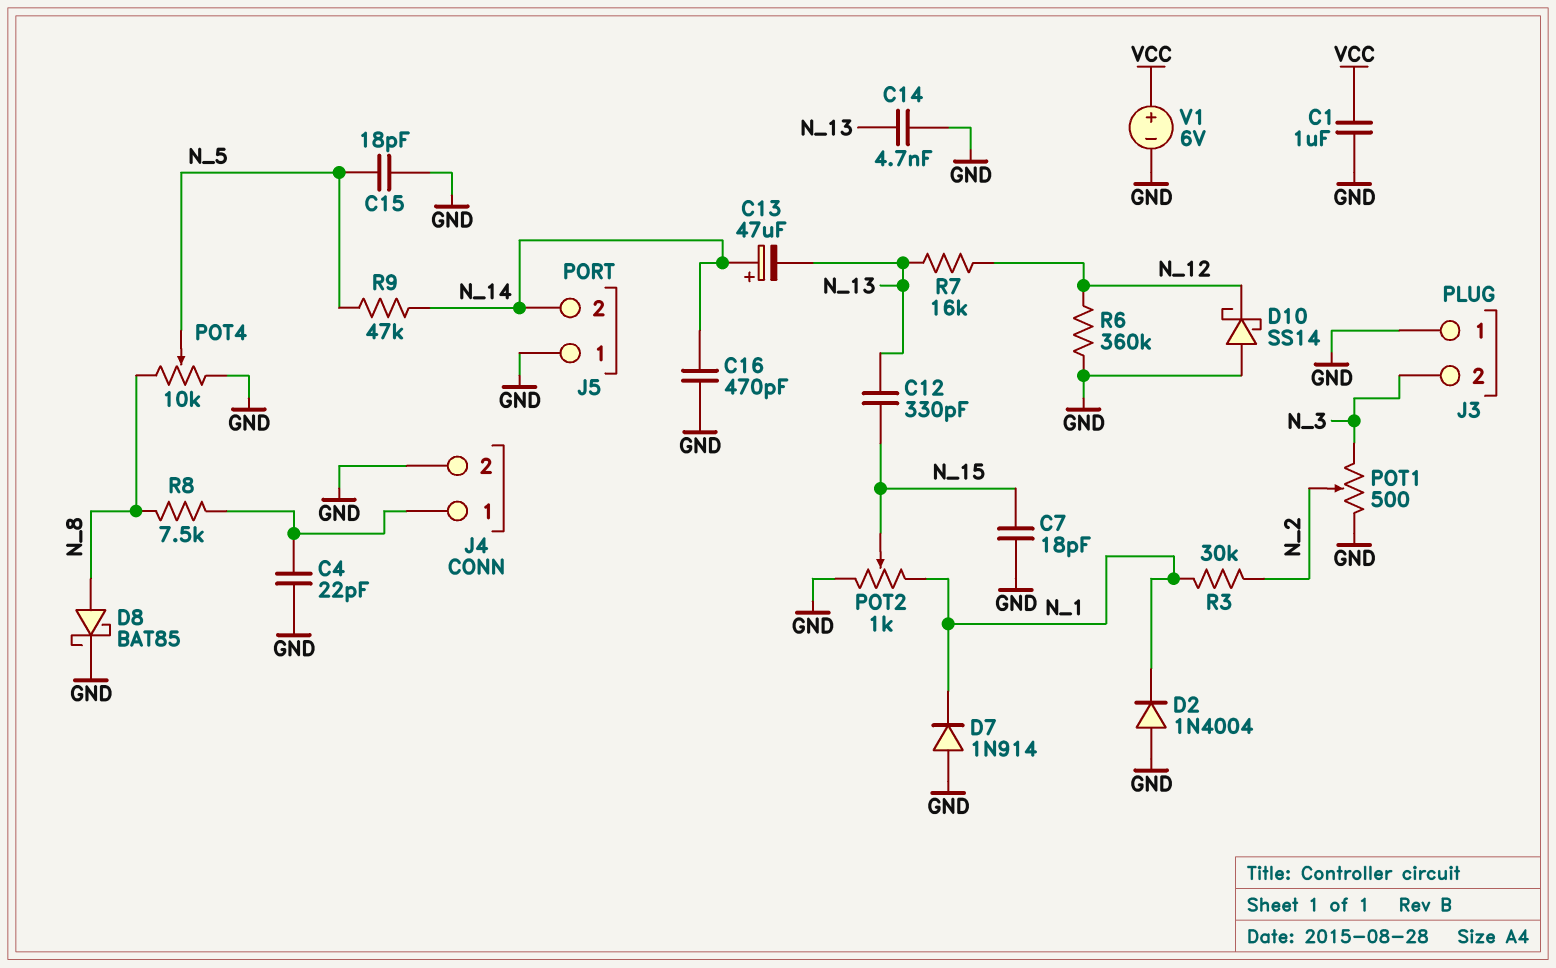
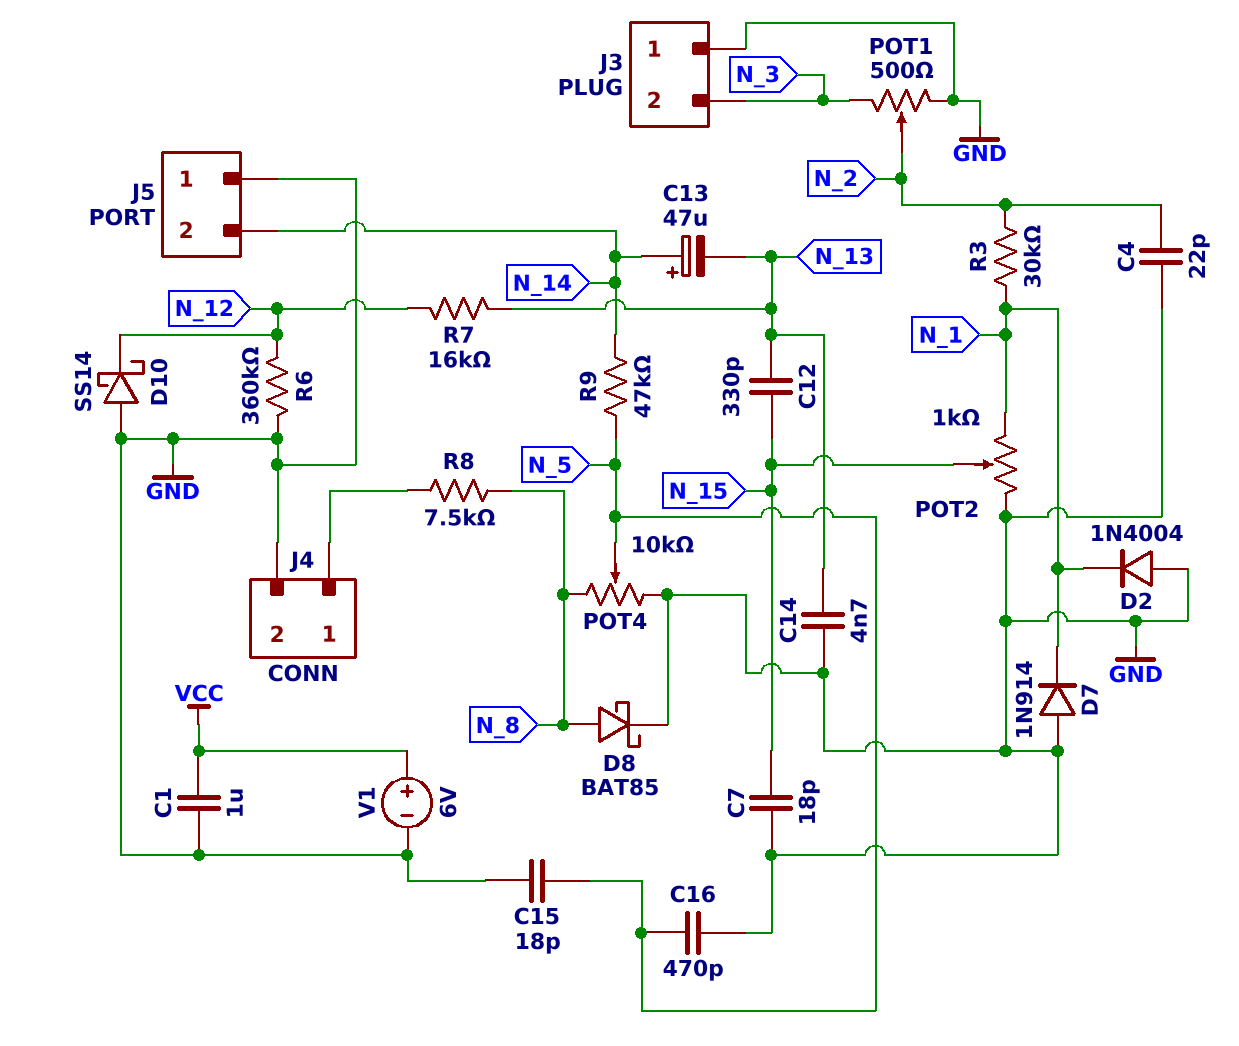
C4: 22pF (GND, J4/1) -> 22pF (GND, N_2)
C16: 470pF (GND, N_14) -> 470pF (GND, N_5)

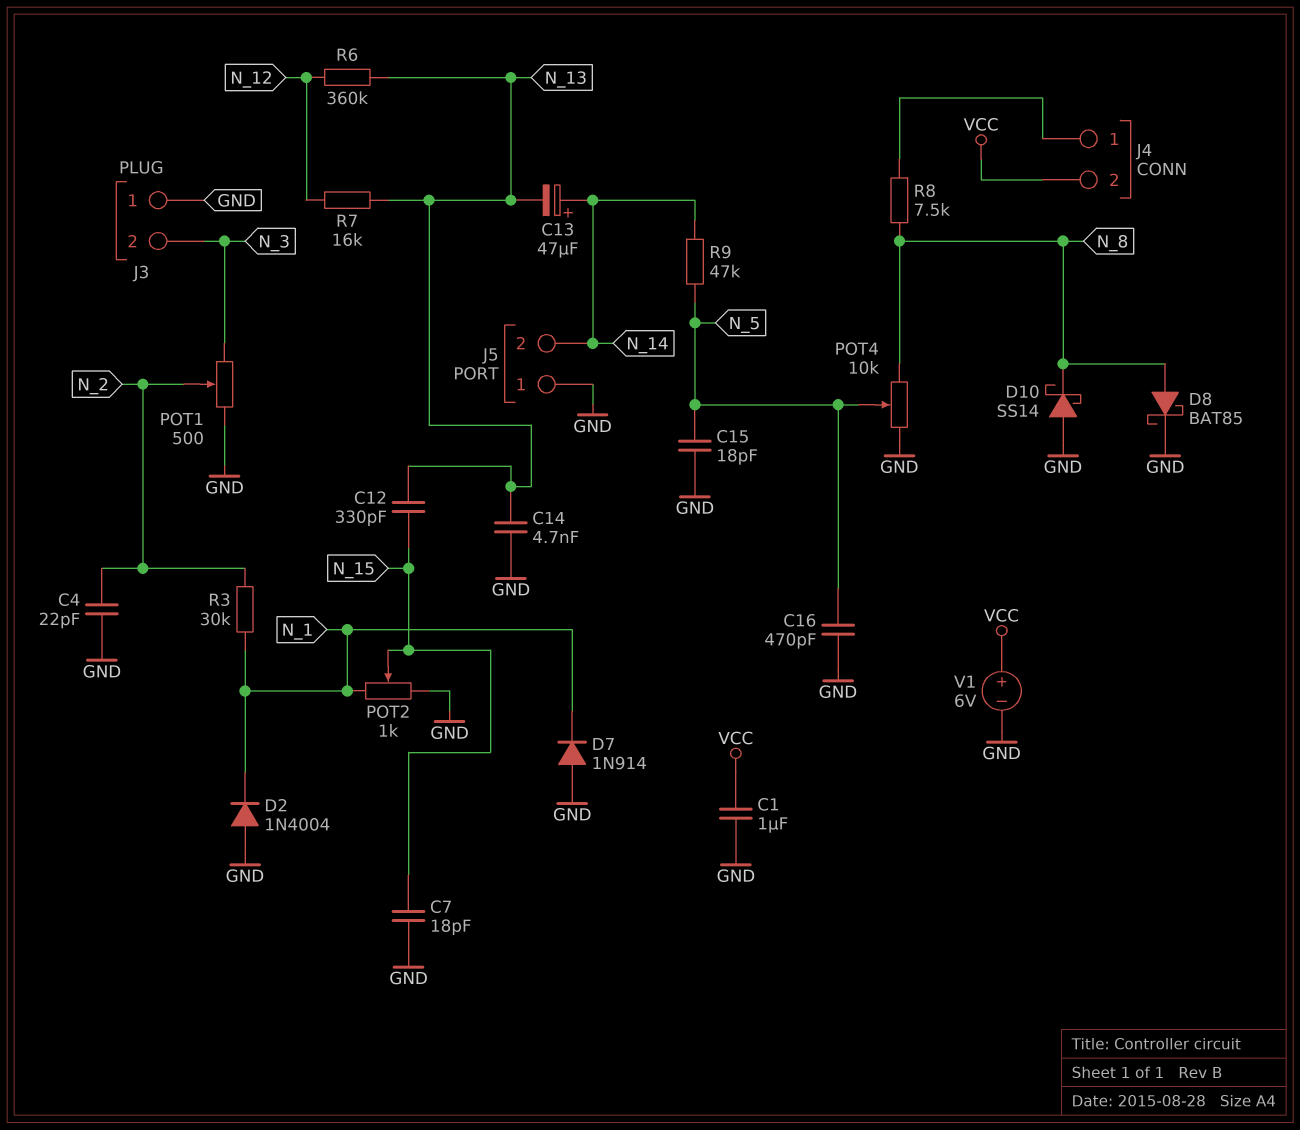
D10: schottky SS14 (A GND, K N_12) -> schottky SS14 (A GND, K N_8)
J4 pin 2: GND -> VCC
R6: 360k (GND, N_12) -> 360k (N_12, N_13)

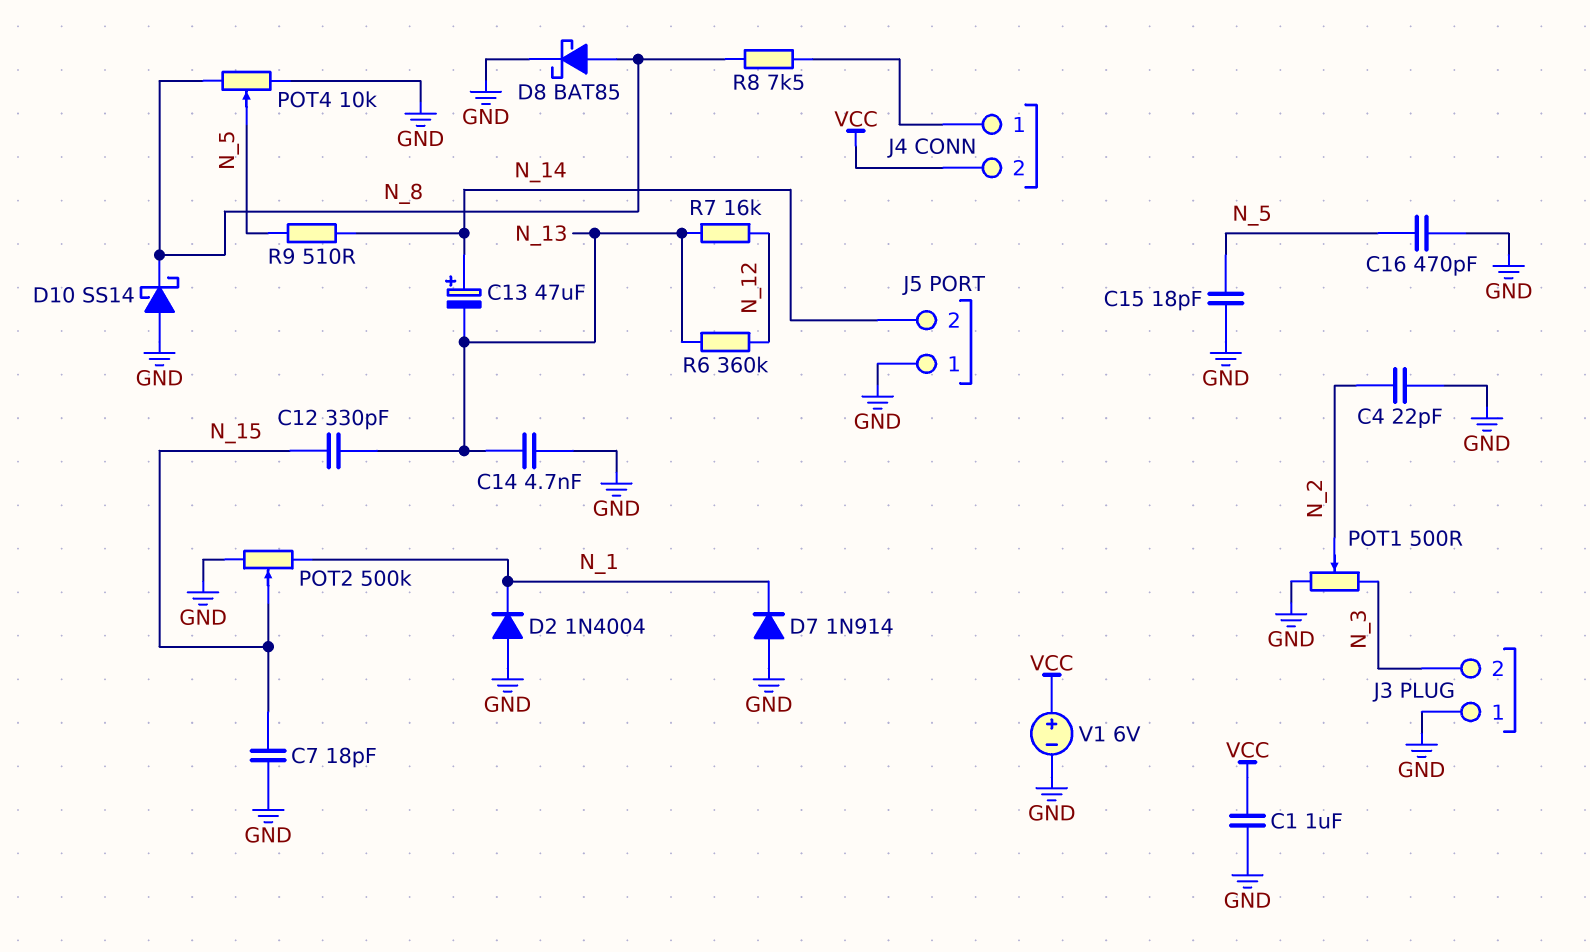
POT2: 1k (GND, N_1, wiper N_15) -> 500k (GND, N_1, wiper N_15)
R3: 30k (N_1, N_2) -> none
R9: 47k (N_5, N_14) -> 510 (N_5, N_14)

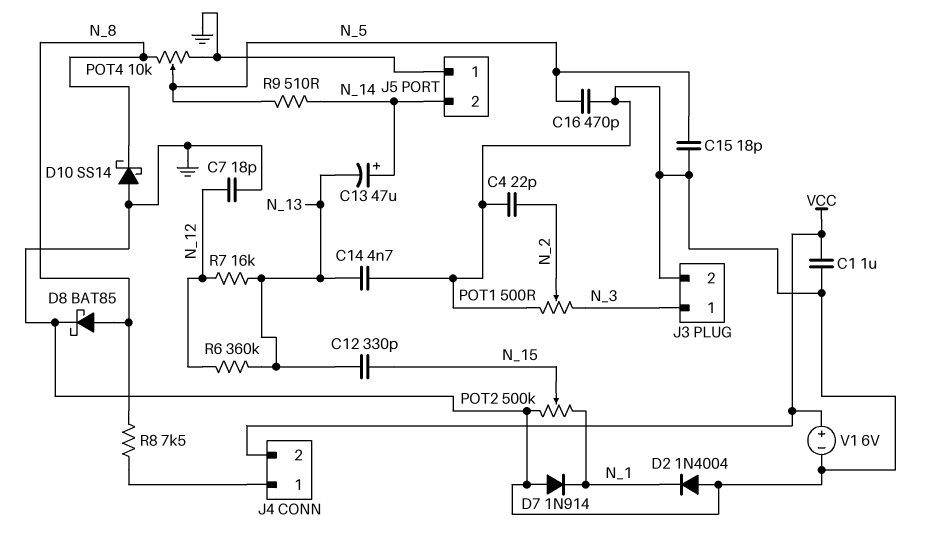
C7: 18pF (GND, N_15) -> 18pF (GND, N_12)
J3 pin 1: GND -> N_3
J3 pin 2: N_3 -> GND

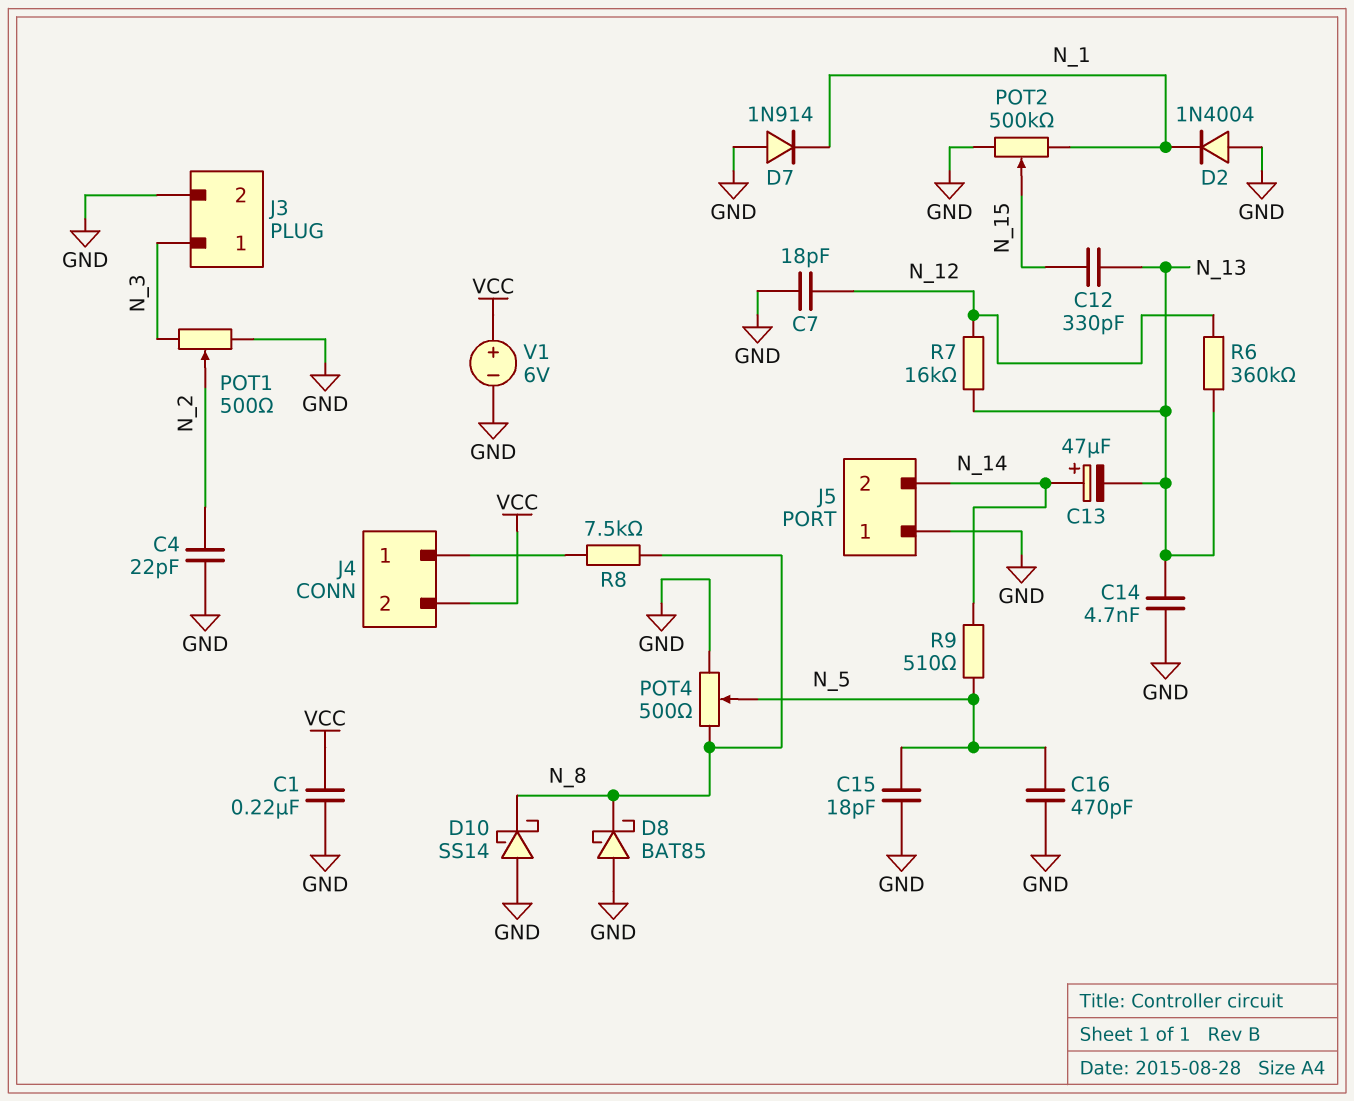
C1: 1uF (GND, VCC) -> 220nF (GND, VCC)
D8: schottky BAT85 (A N_8, K GND) -> schottky BAT85 (A GND, K N_8)
POT4: 10k (GND, N_8, wiper N_5) -> 500 (GND, N_8, wiper N_5)

